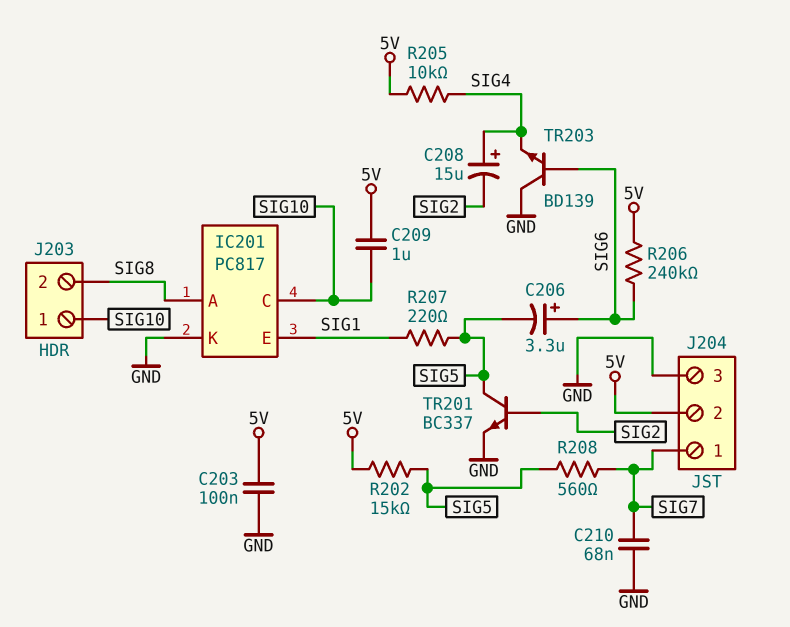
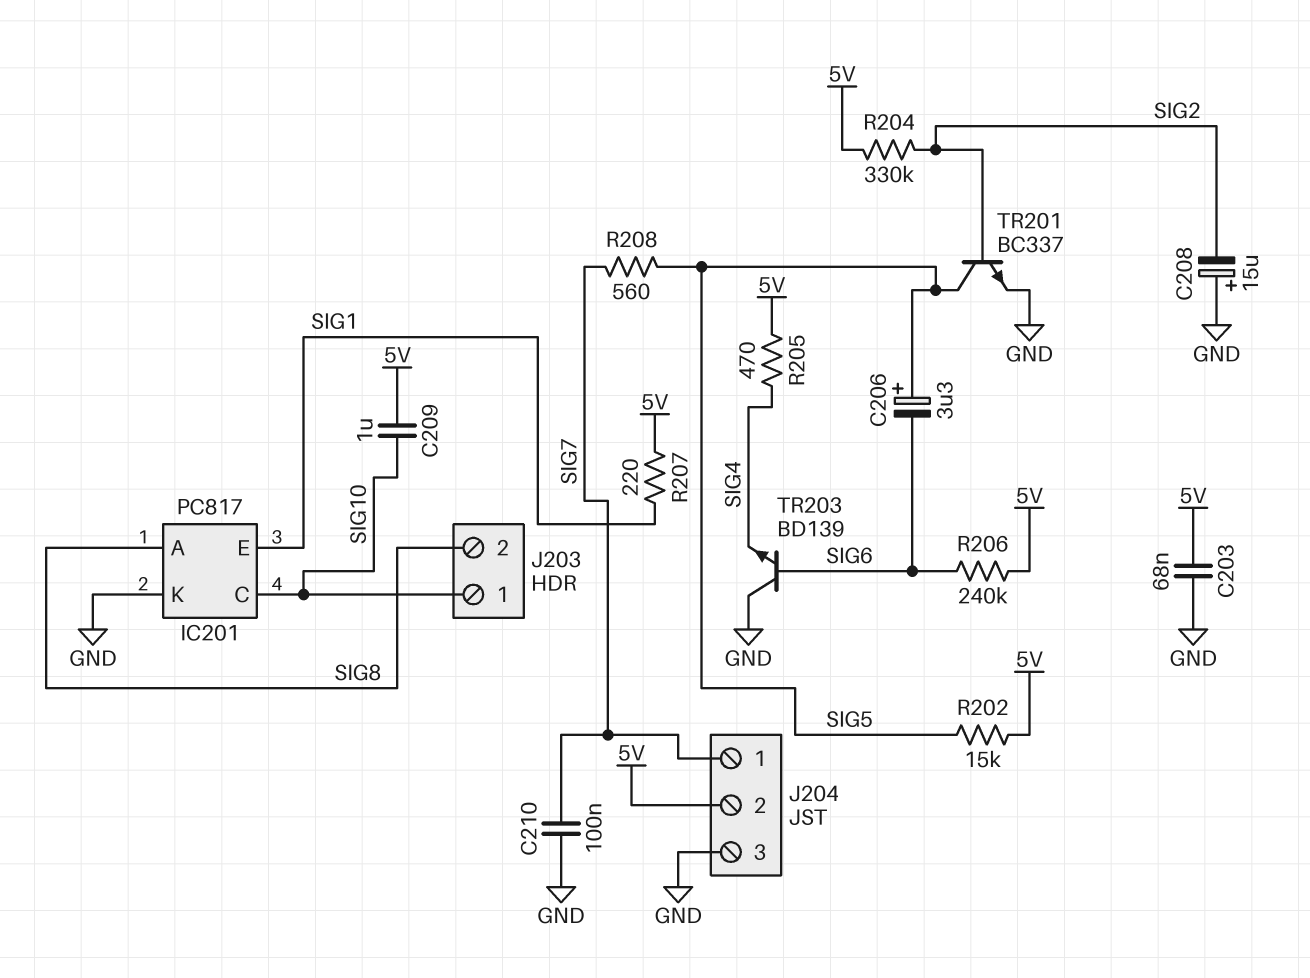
C203: 100nF (5V, GND) -> 68nF (5V, GND)
C206: 3.3uF (plus SIG6, minus SIG5) -> 3.3uF (plus SIG5, minus SIG6)
C208: 15uF (plus SIG4, minus SIG2) -> 15uF (plus GND, minus SIG2)
C210: 68nF (GND, SIG7) -> 100nF (GND, SIG7)
R204: none -> 330k (5V, SIG2)
R205: 10k (5V, SIG4) -> 470 (5V, SIG4)
R207: 220 (SIG1, SIG5) -> 220 (5V, SIG1)

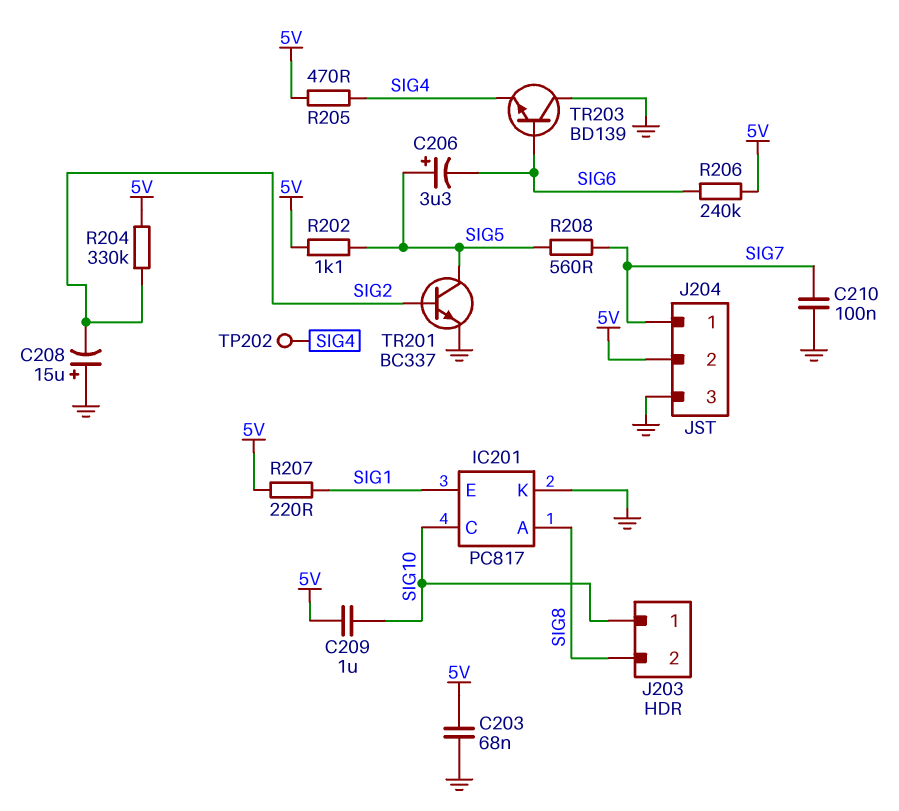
R202: 15k (5V, SIG5) -> 1.1k (5V, SIG5)
TP202: none -> test point (SIG4)

